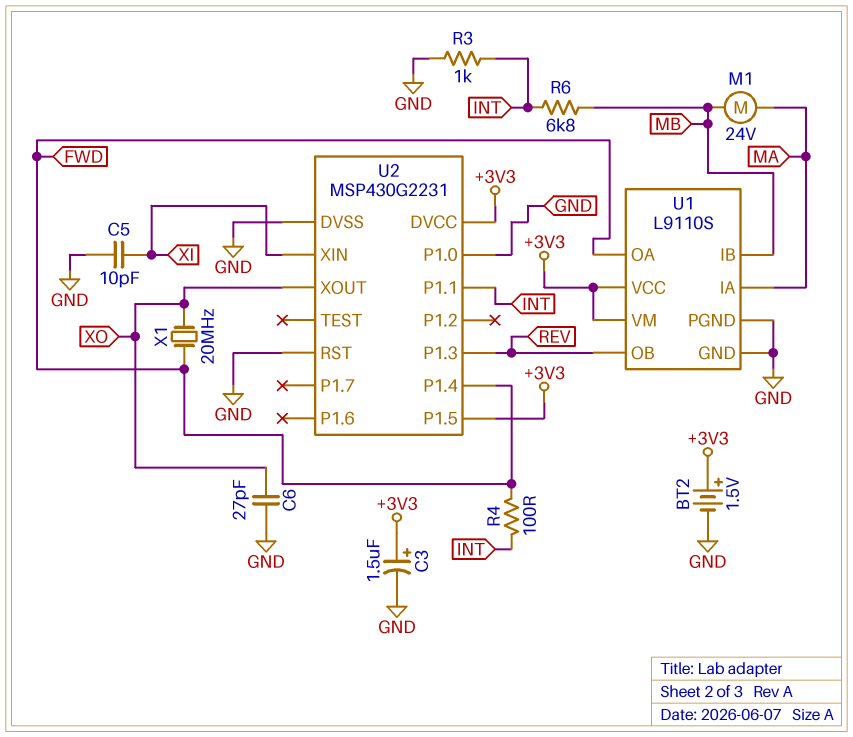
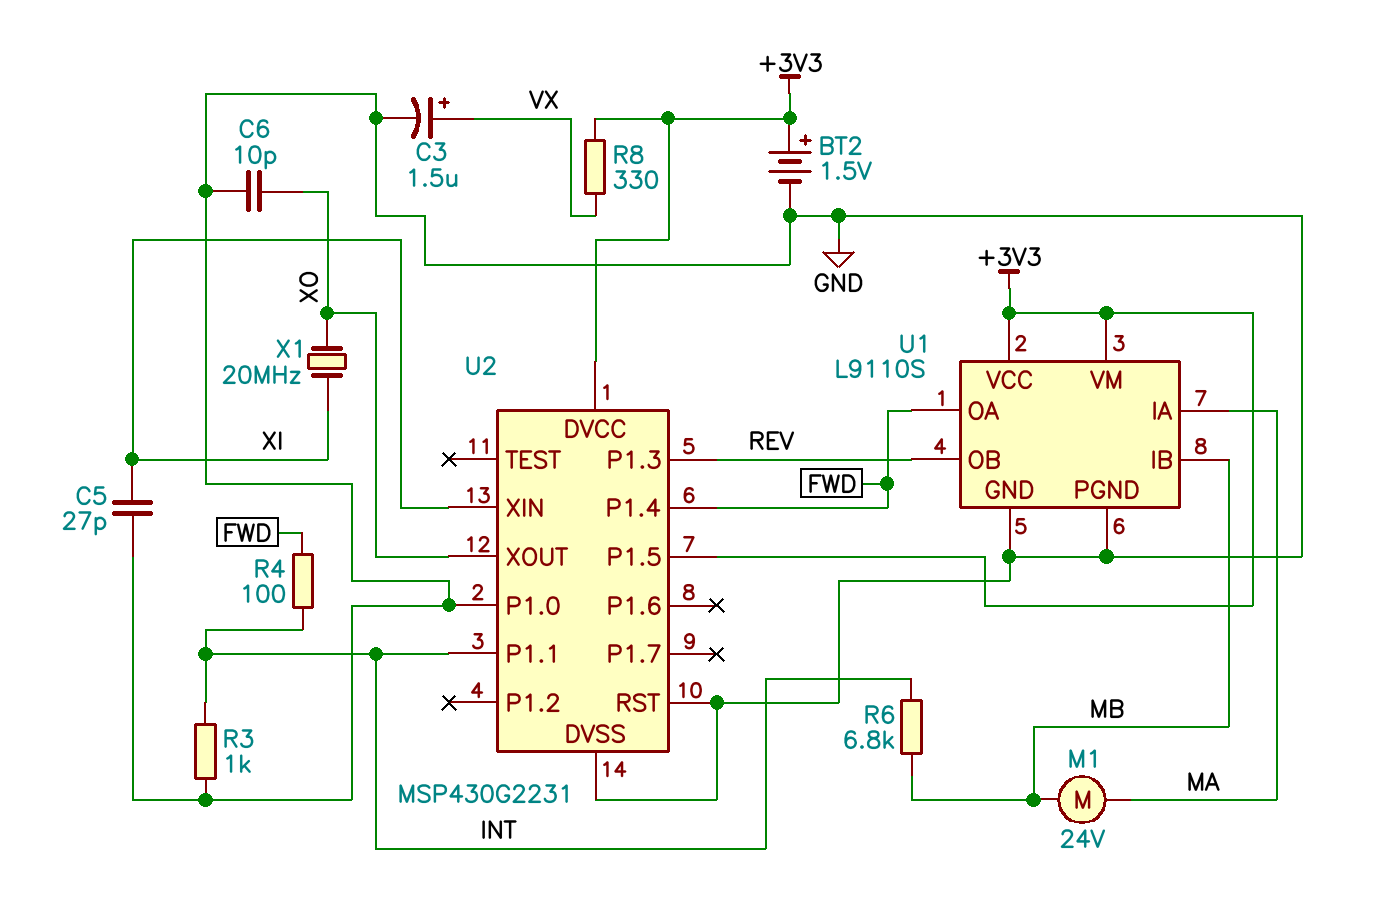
C3: 1.5uF (plus +3V3, minus GND) -> 1.5uF (plus VX, minus GND)
C5: 10pF (GND, XI) -> 27pF (GND, XI)
C6: 27pF (GND, XO) -> 10pF (GND, XO)
R8: none -> 330 (+3V3, VX)
X1: 20MHz (FWD, XO) -> 20MHz (XI, XO)

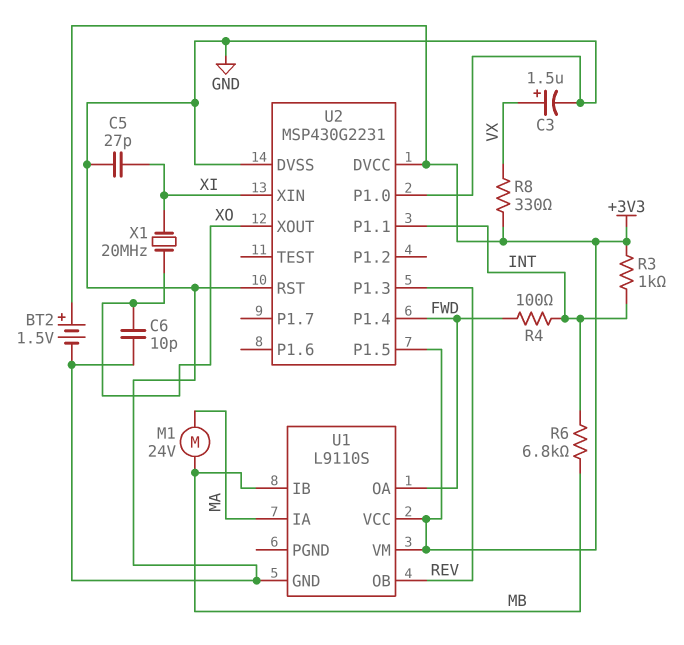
R3: 1k (GND, INT) -> 1k (+3V3, INT)
U1 pin PGND: GND -> none

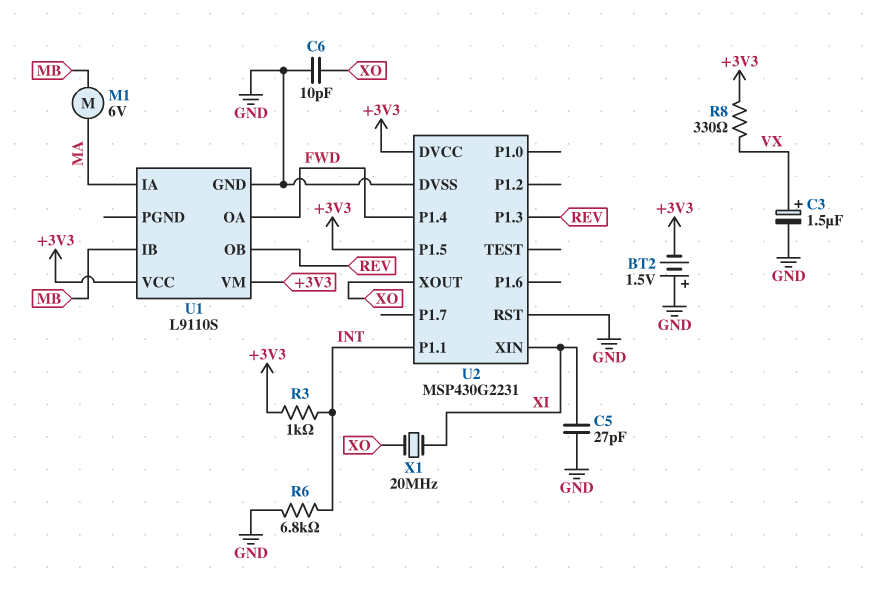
BT2: 1.5V (plus +3V3, minus GND) -> 1.5V (plus GND, minus +3V3)
M1: motor 24V (MA, MB) -> motor 6V (MA, MB)
R4: 100 (FWD, INT) -> none
R6: 6.8k (INT, MB) -> 6.8k (GND, INT)
U2 pin P1.0: GND -> none

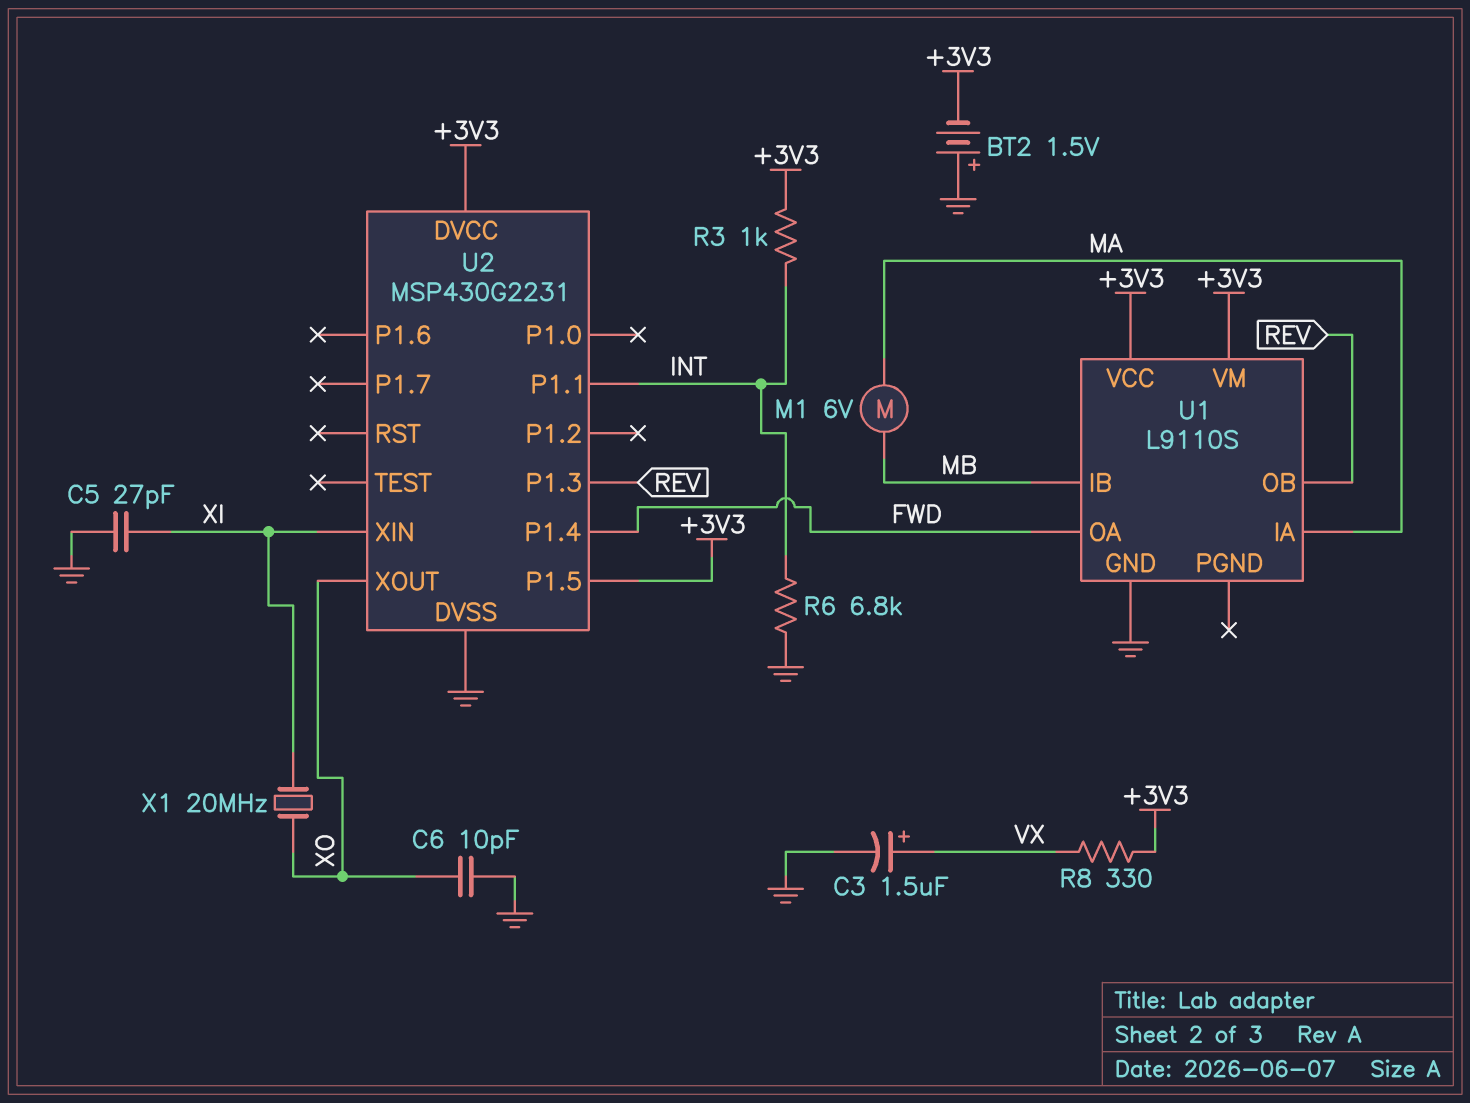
U2 pin RST: GND -> none

